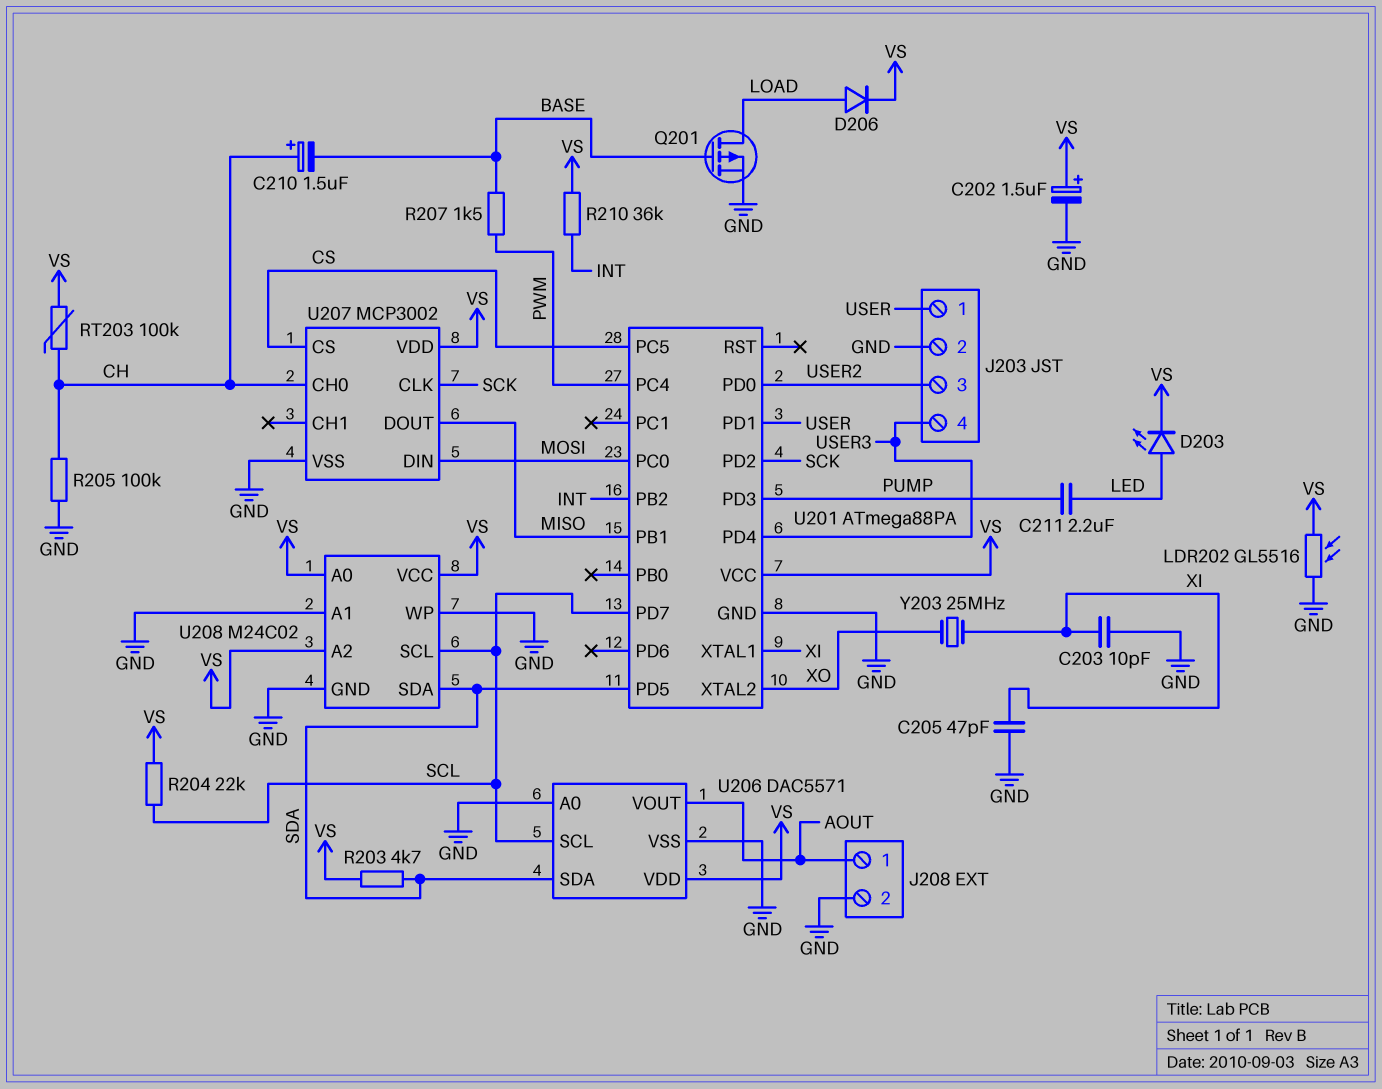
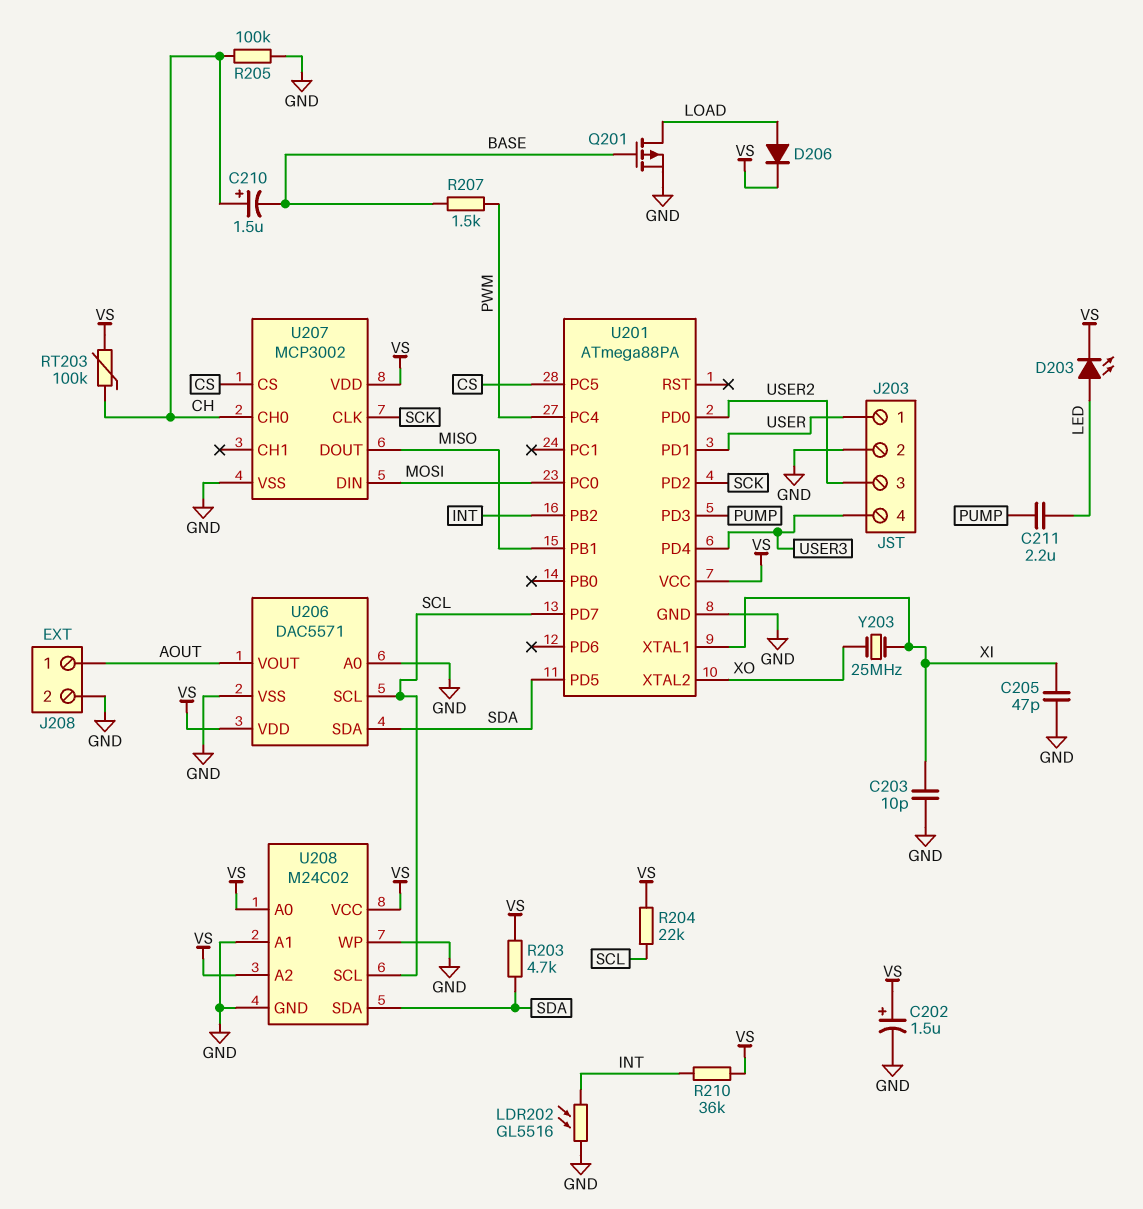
LDR202: GL5516 (GND, VS) -> GL5516 (GND, INT)

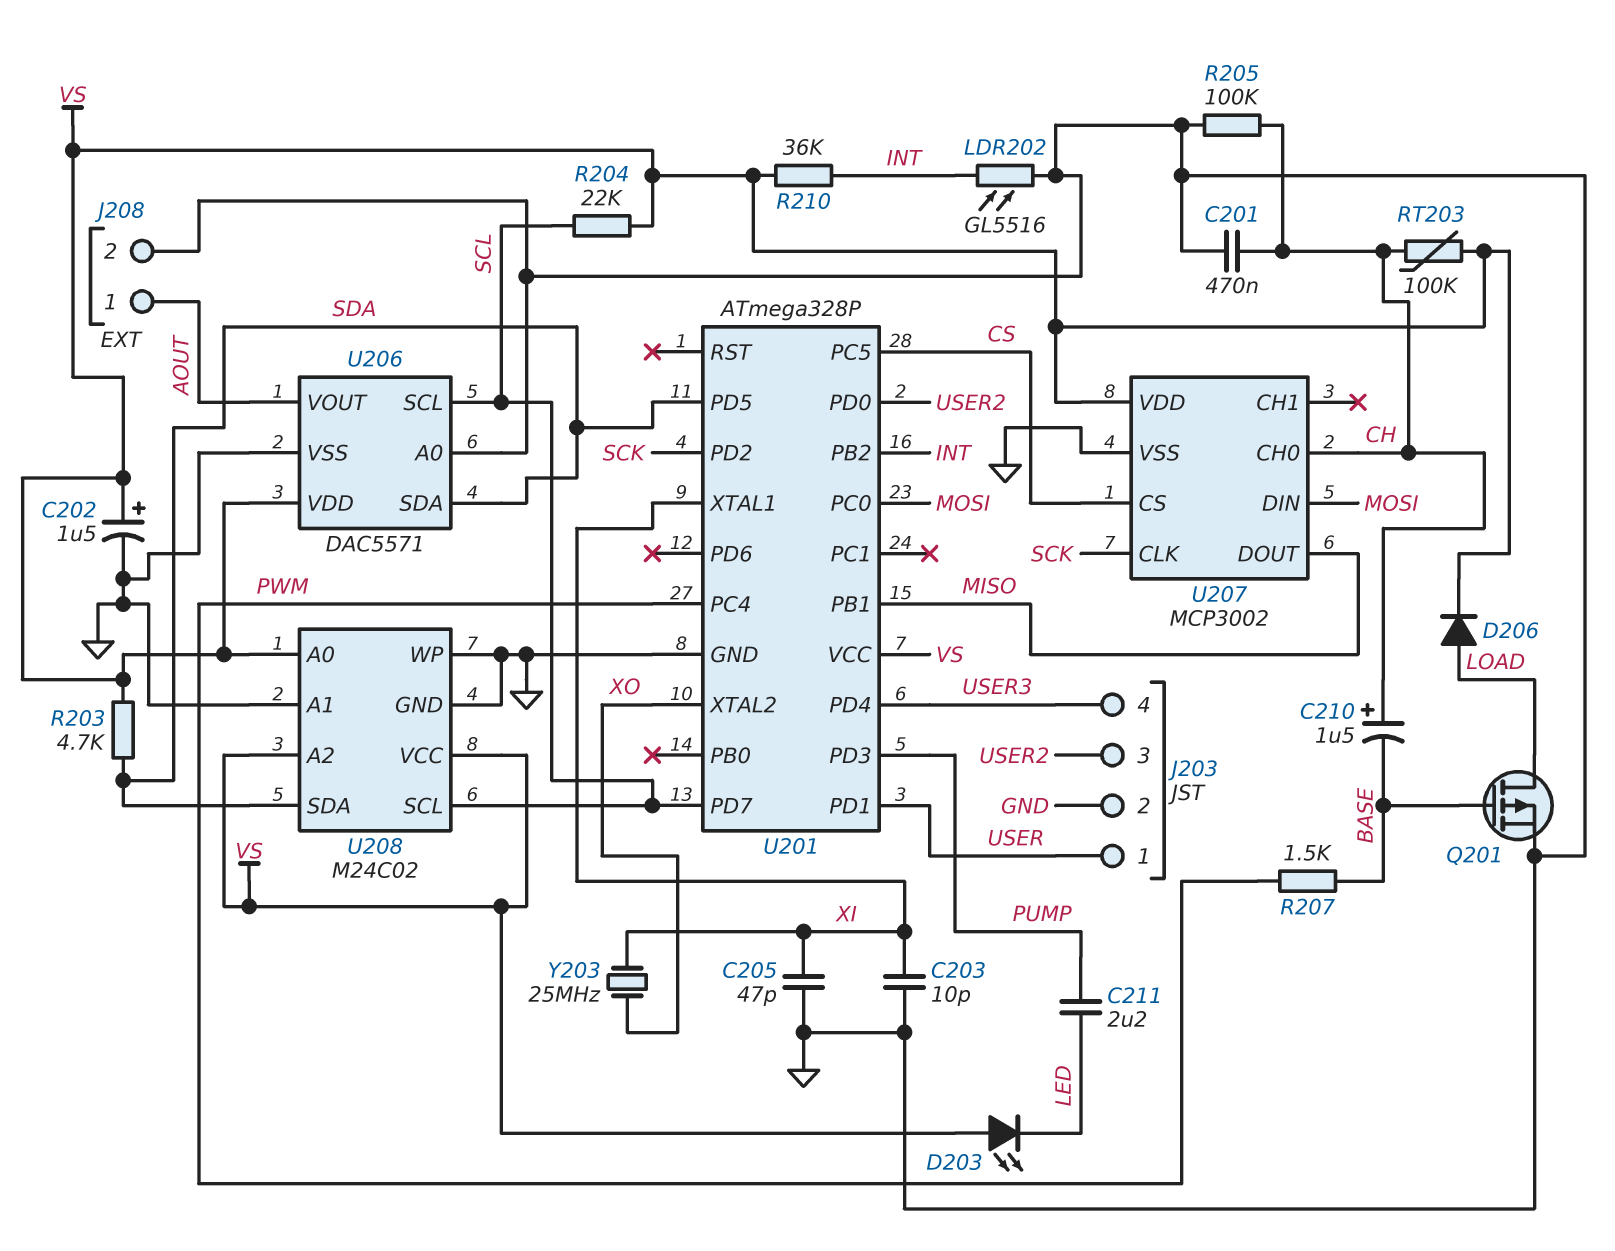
C201: none -> 470nF (CH, GND)
D203: LED (A LED, K VS) -> LED (A VS, K LED)
U201: ATmega88PA -> ATmega328P

